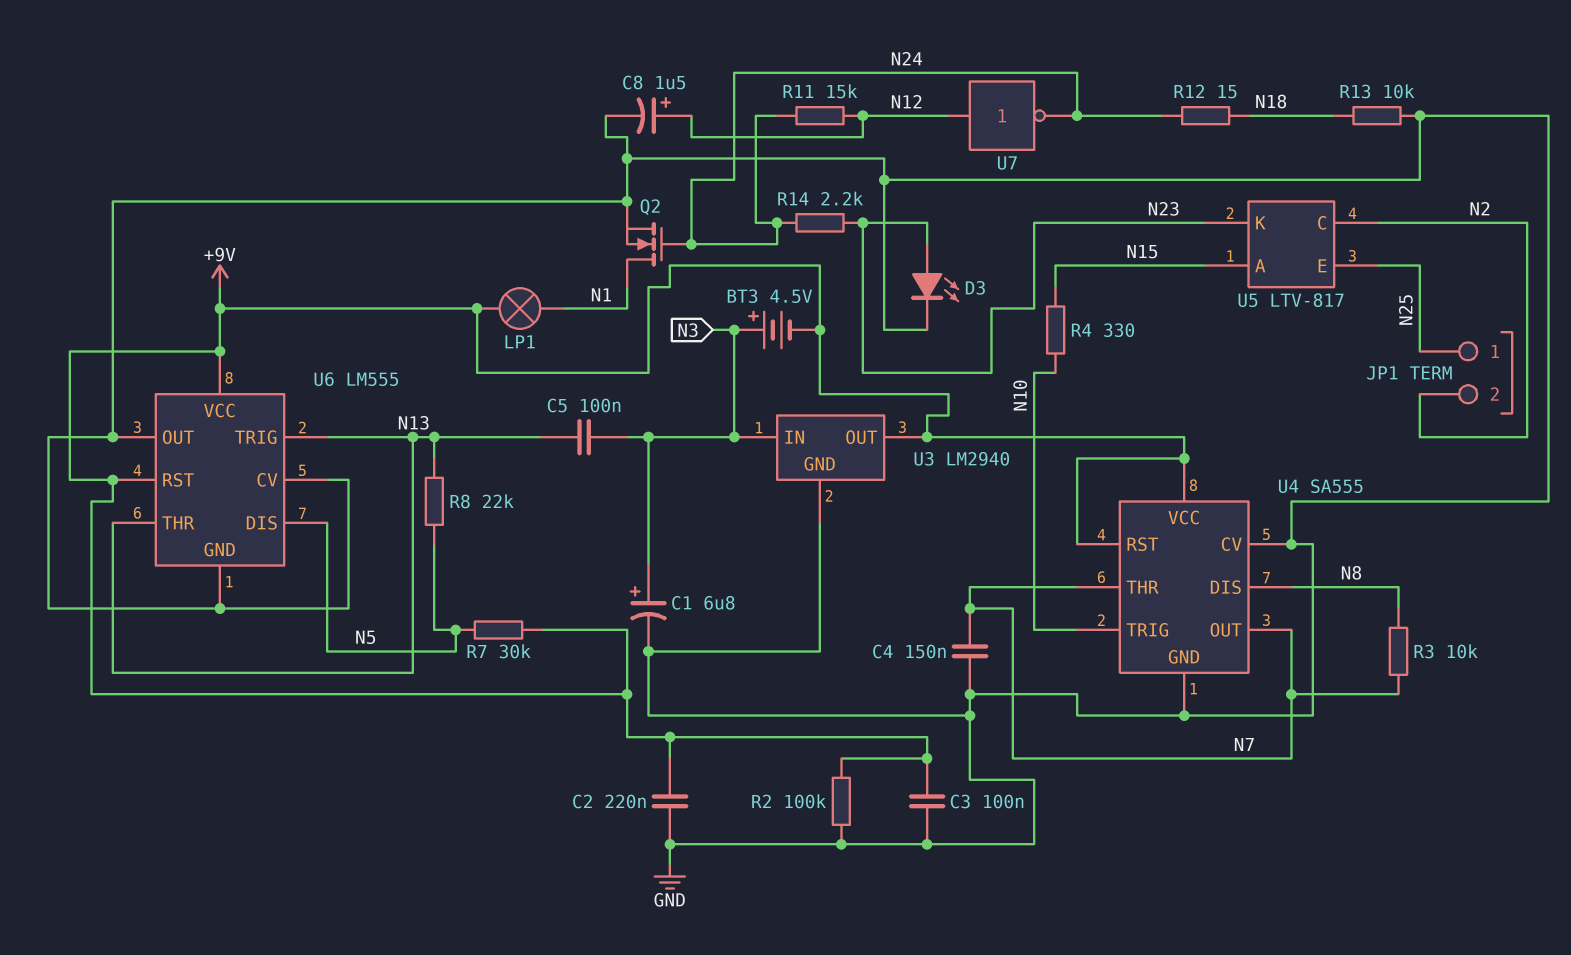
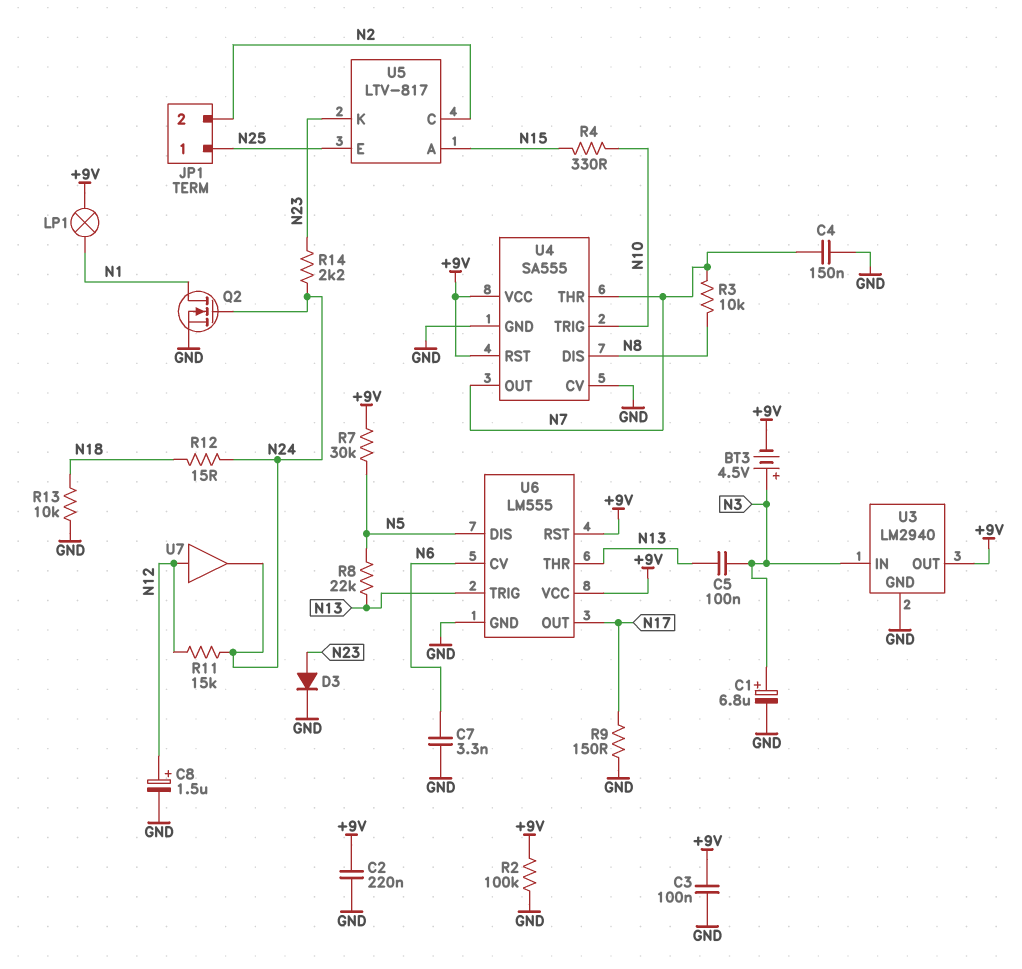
C7: none -> 3.3nF (GND, N6)
D3: LED (A N23, K GND) -> diode (A N23, K GND)
R9: none -> 150 (GND, N17)
U6 pin CV: GND -> N6
U6 pin OUT: GND -> N17
U7: NOT (in N12, out N24) -> buffer (in N12, out N24)

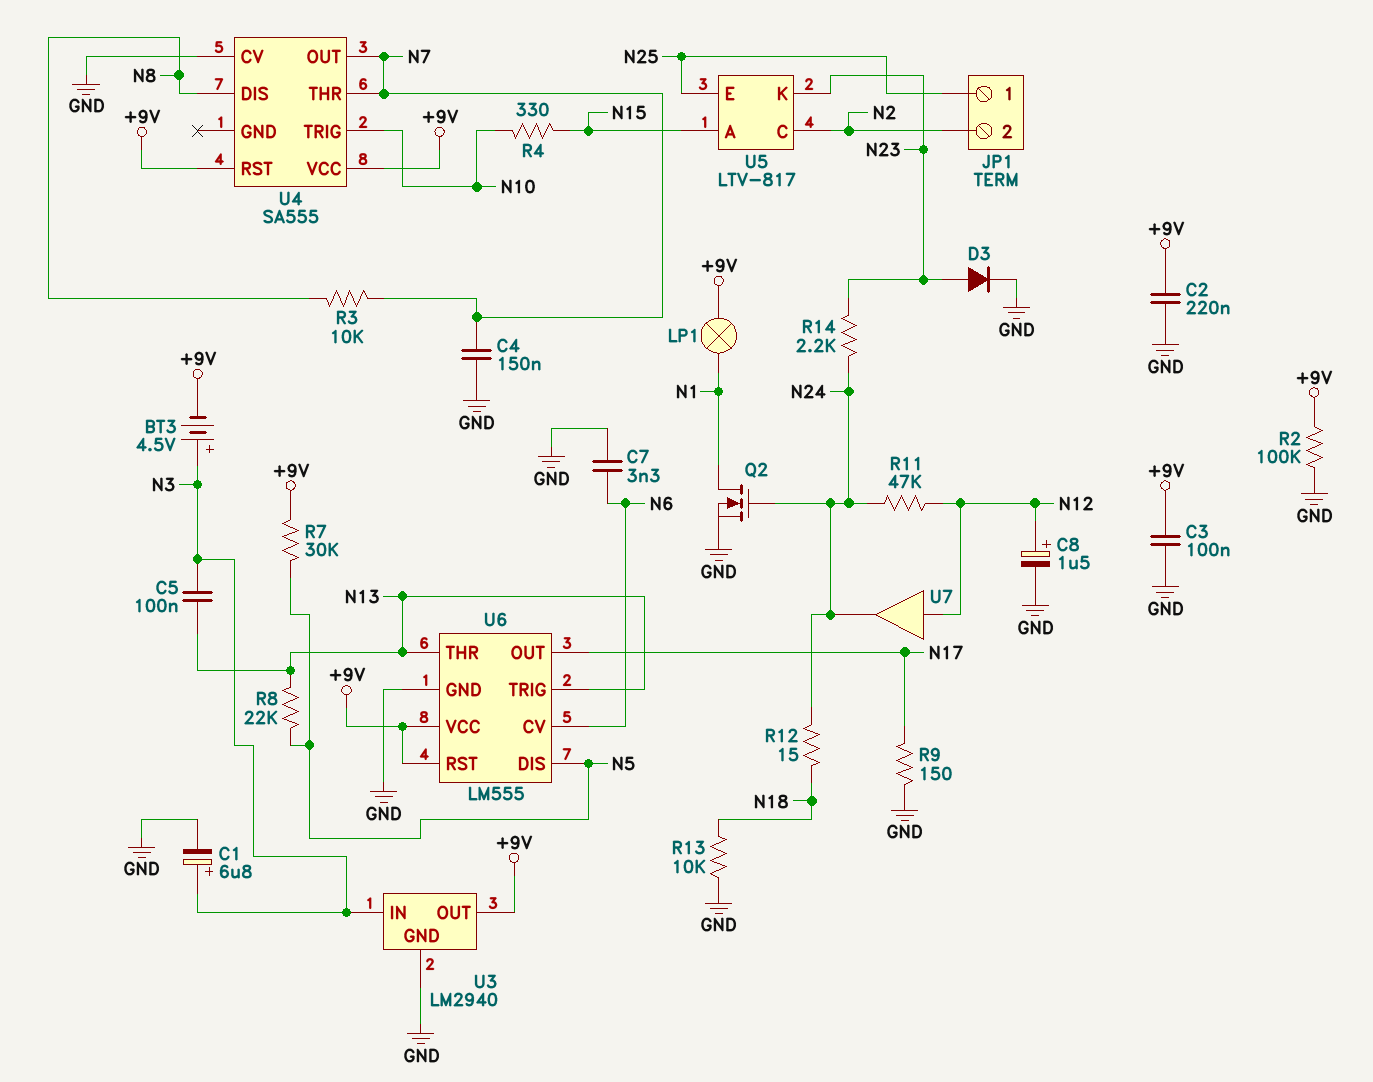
R11: 15k (N12, N24) -> 47k (N12, N24)
U4 pin GND: GND -> none

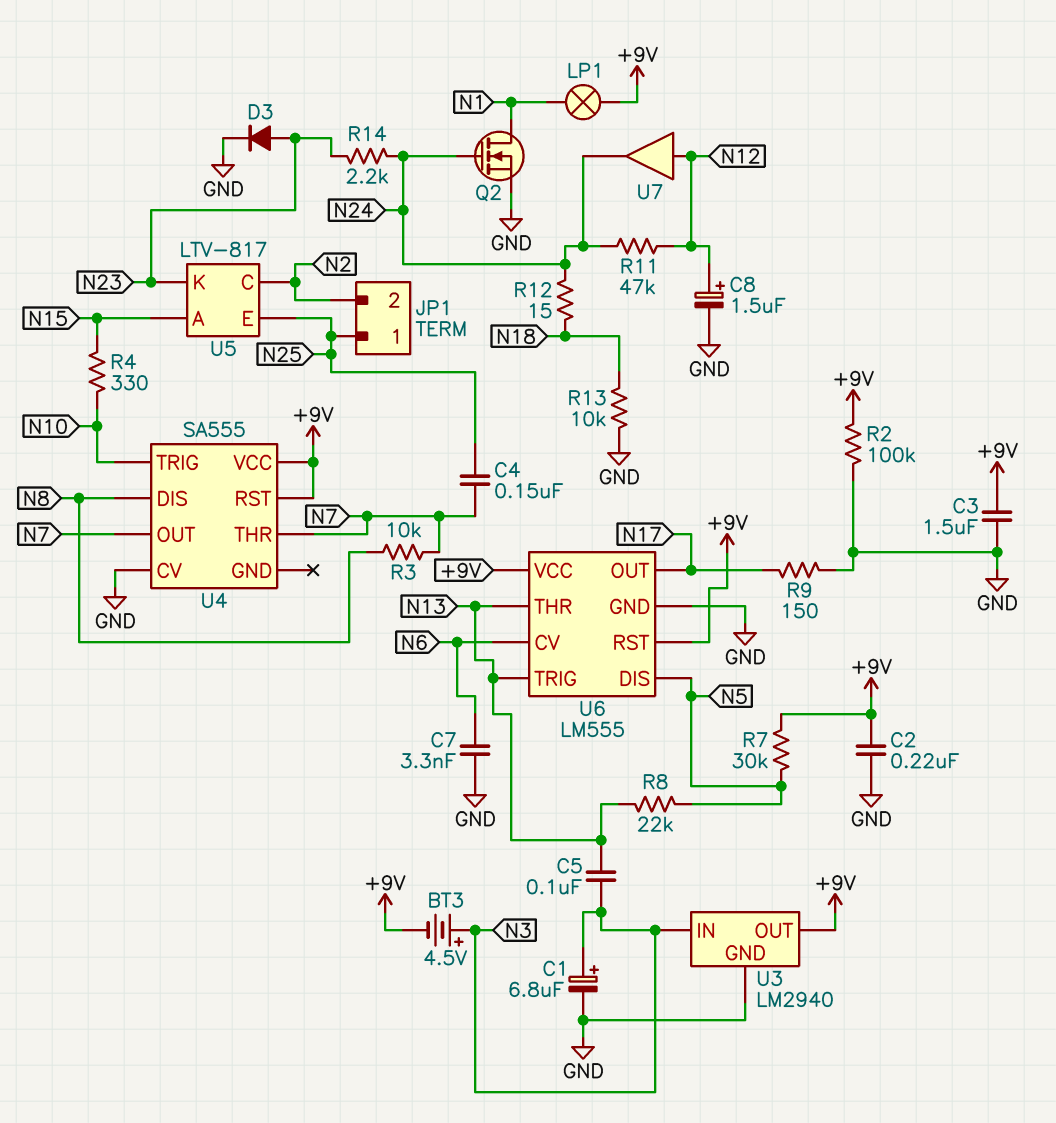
C3: 100nF (+9V, GND) -> 1.5uF (+9V, GND)
C4: 150nF (GND, N7) -> 150nF (N7, N25)

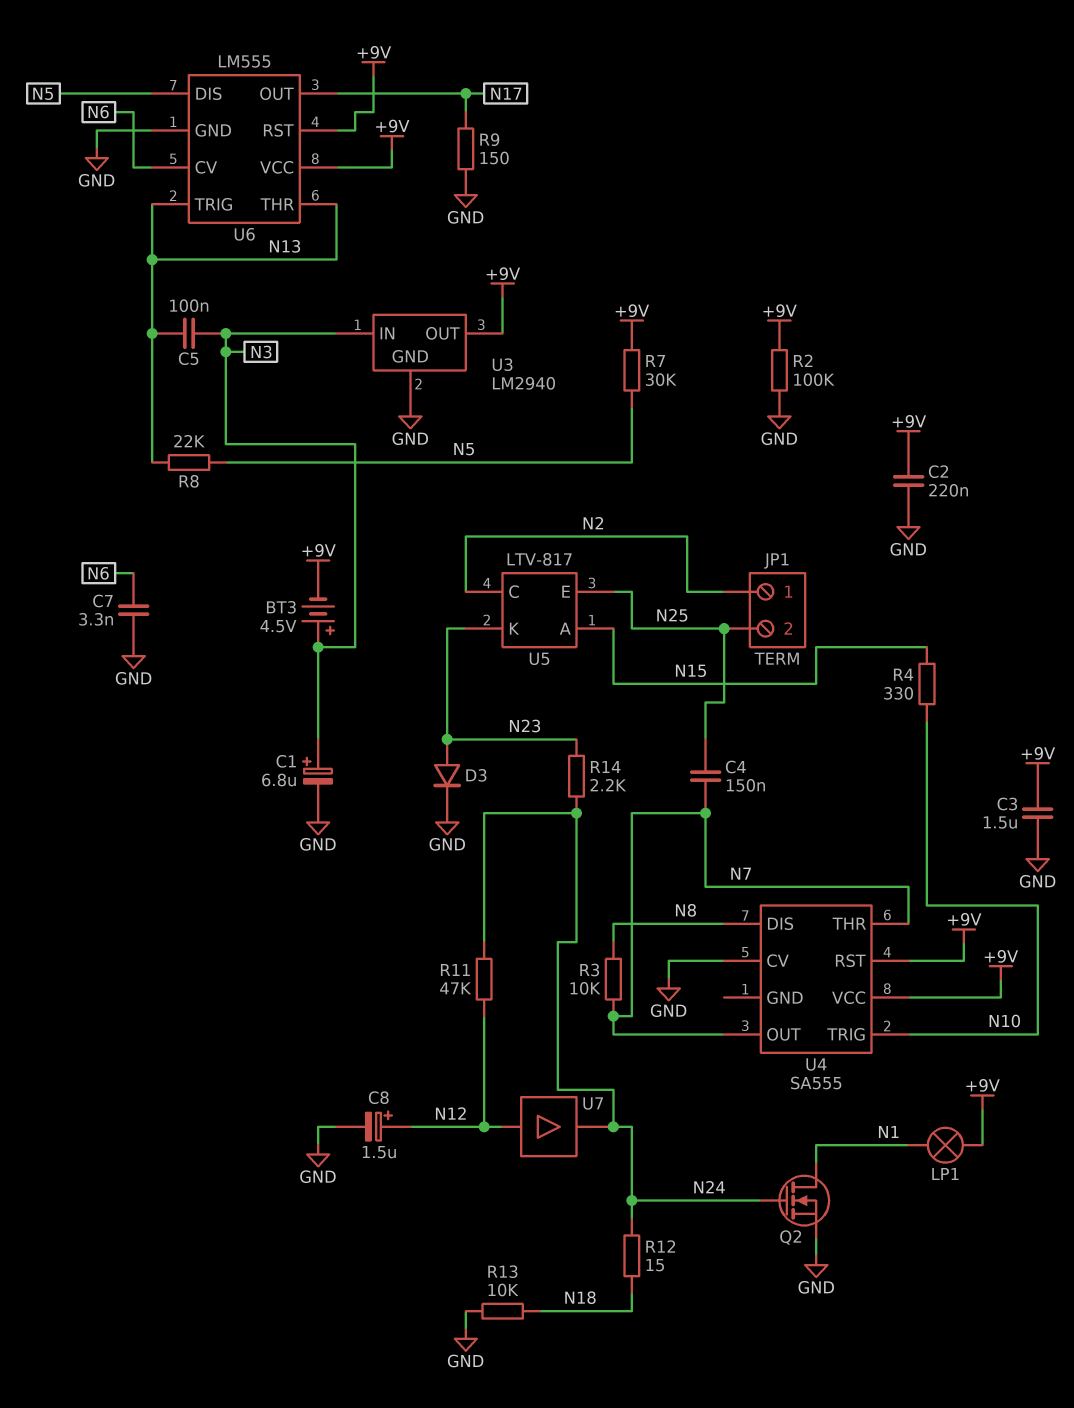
JP1 pin 1: N25 -> N2
JP1 pin 2: N2 -> N25

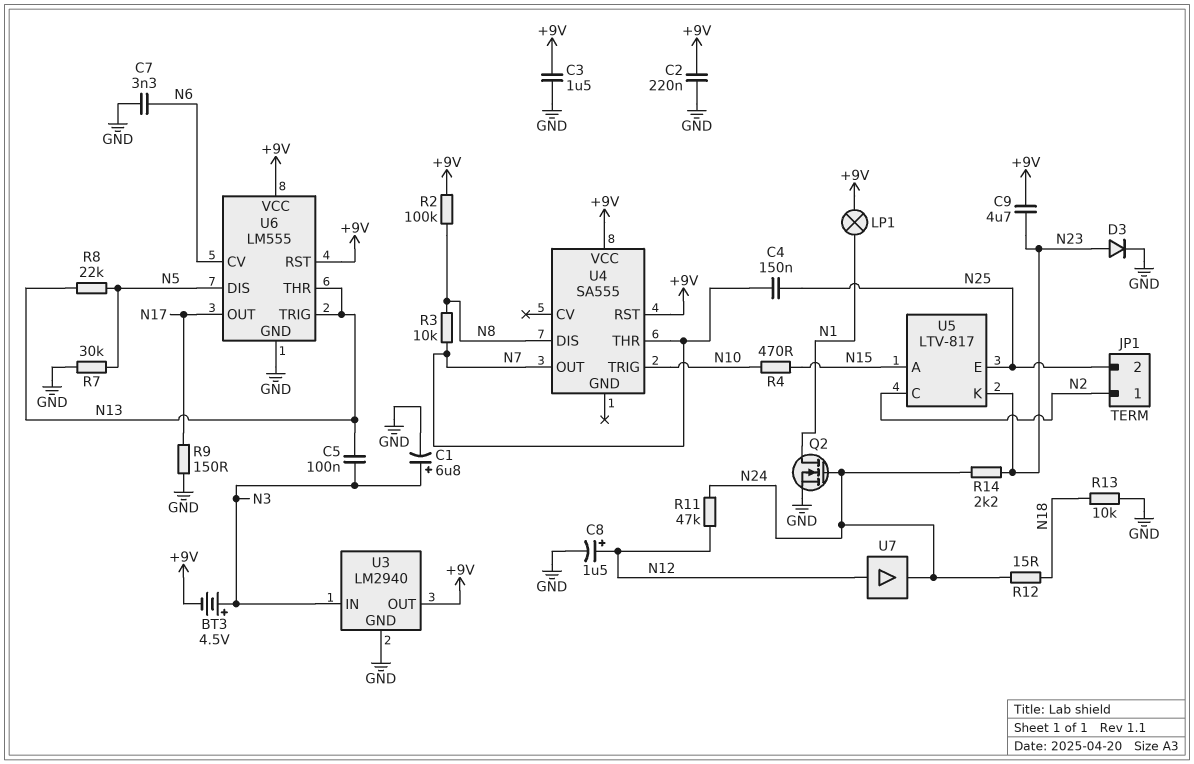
C9: none -> 4.7uF (+9V, N23)
R2: 100k (+9V, GND) -> 100k (+9V, N8)
R4: 330 (N10, N15) -> 470 (N10, N15)
R7: 30k (+9V, N5) -> 30k (GND, N5)
U4 pin CV: GND -> none

